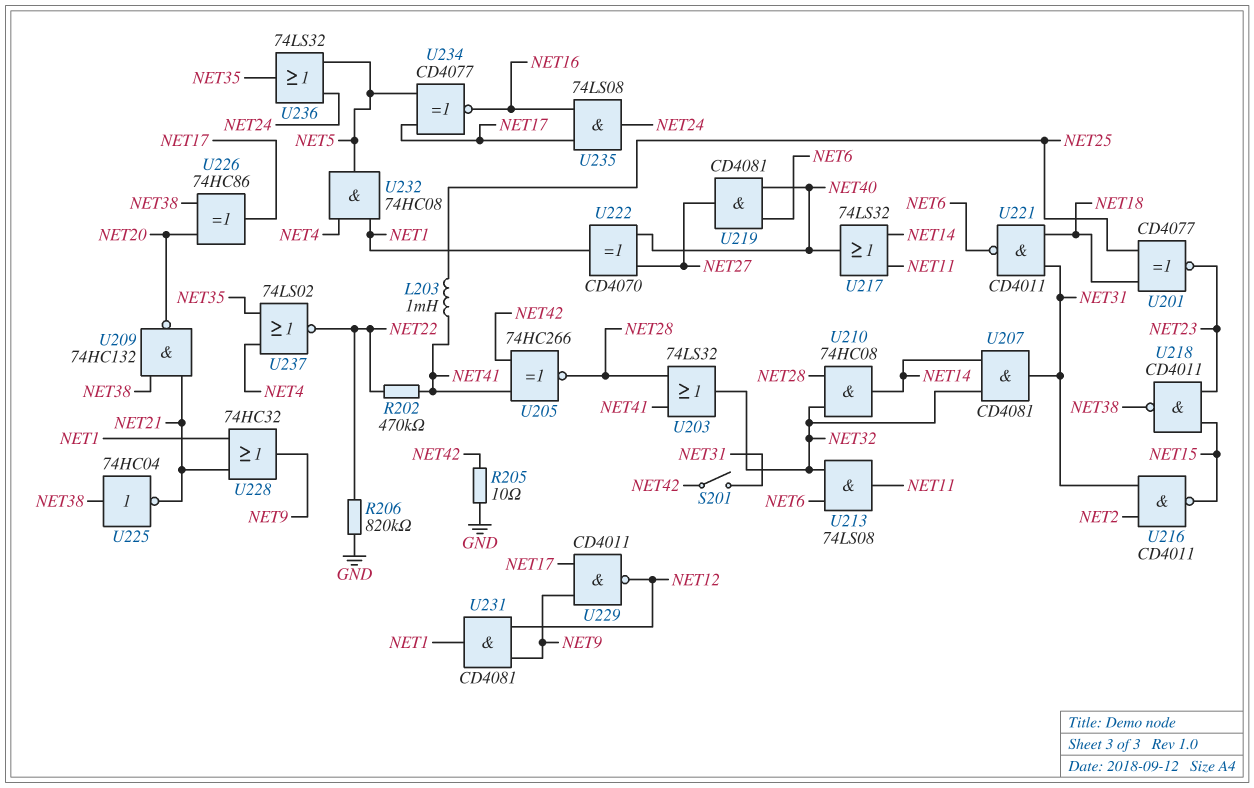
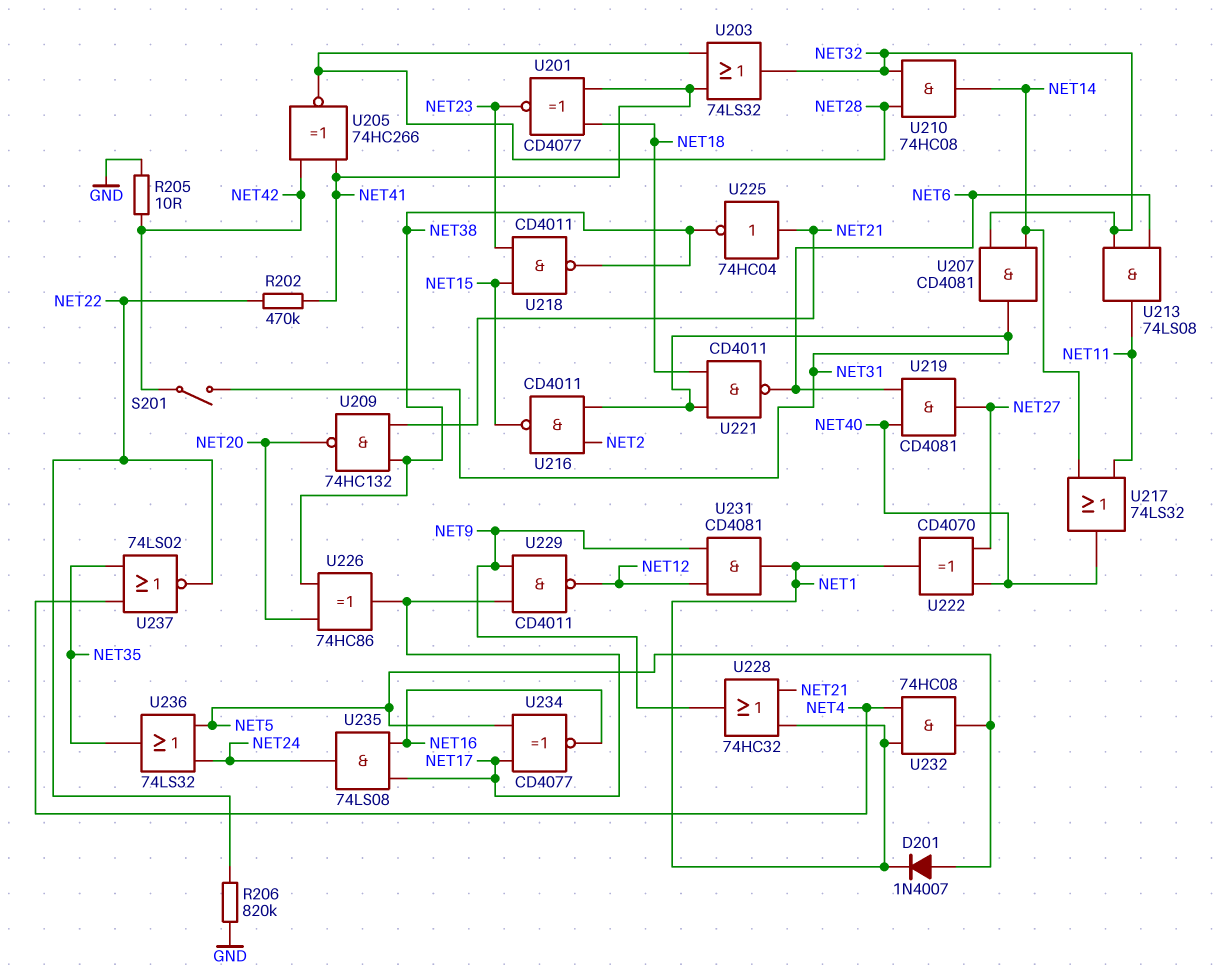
D201: none -> diode 1N4007 (A NET5, K NET1)
L203: 1mH (NET25, NET41) -> none
U201: XNOR CD4077 (in NET18, in NET25, out NET23) -> XNOR CD4077 (in NET18, in NET41, out NET23)
U225: NOT 74HC04 (in NET38, out NET21) -> NOT 74HC04 (in NET21, out NET38)

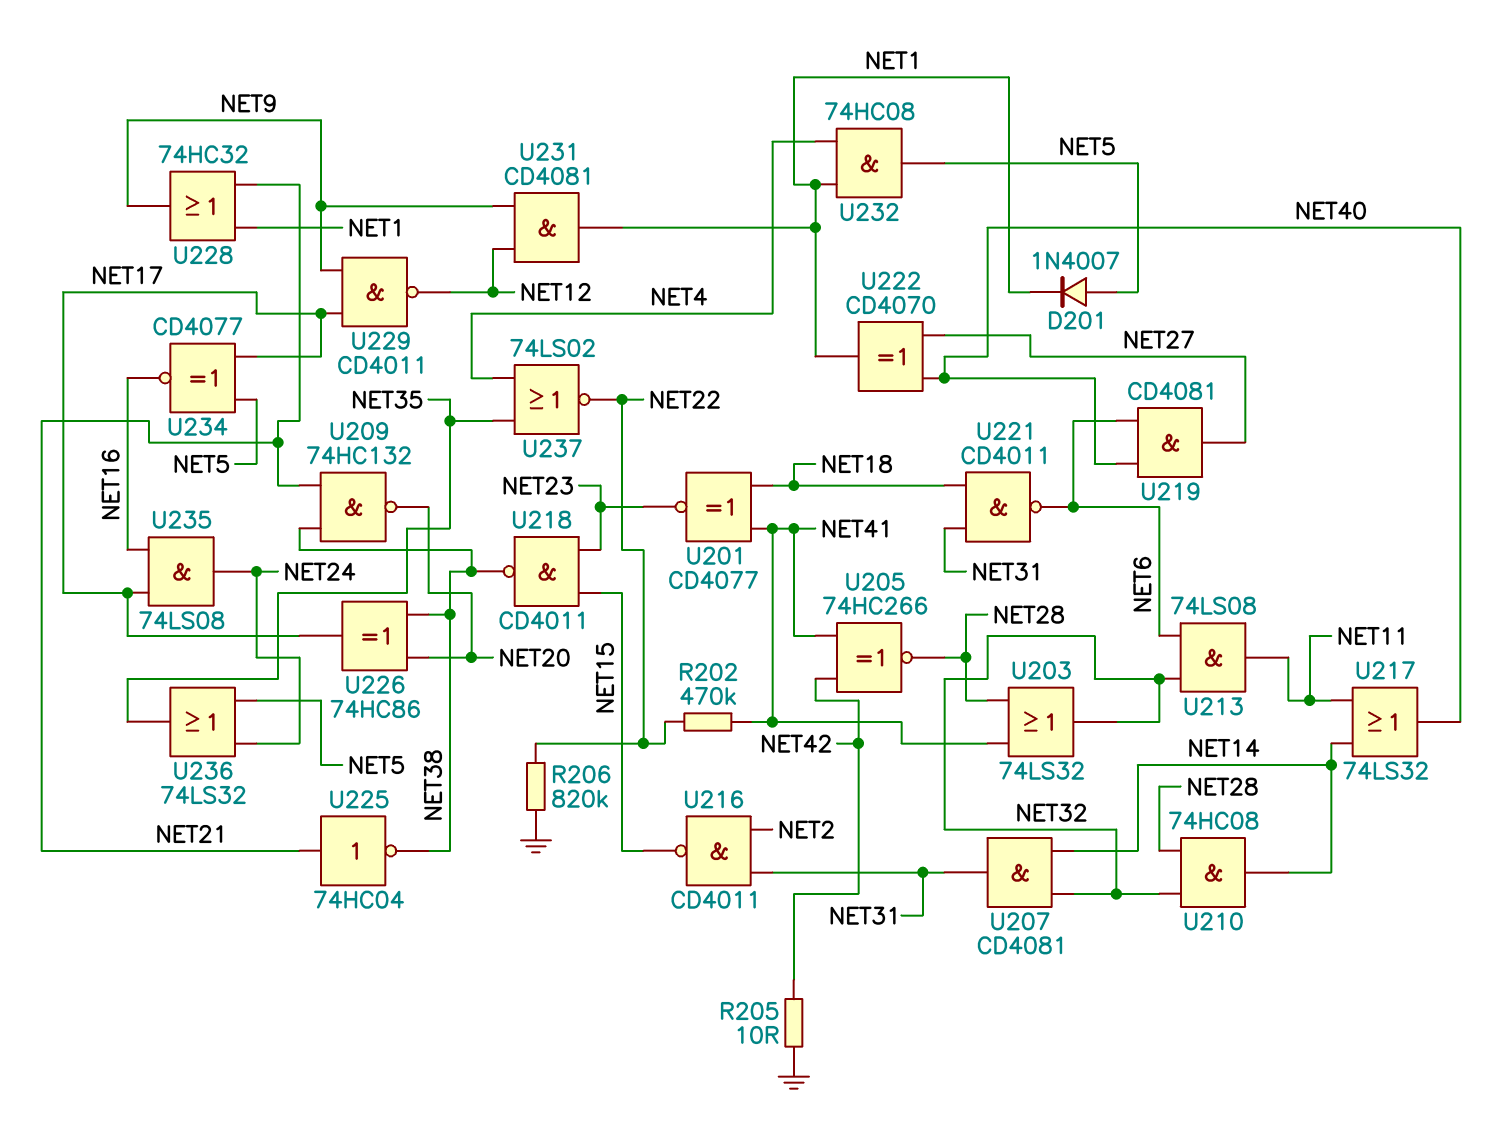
S201: switch (NET31, NET42) -> none

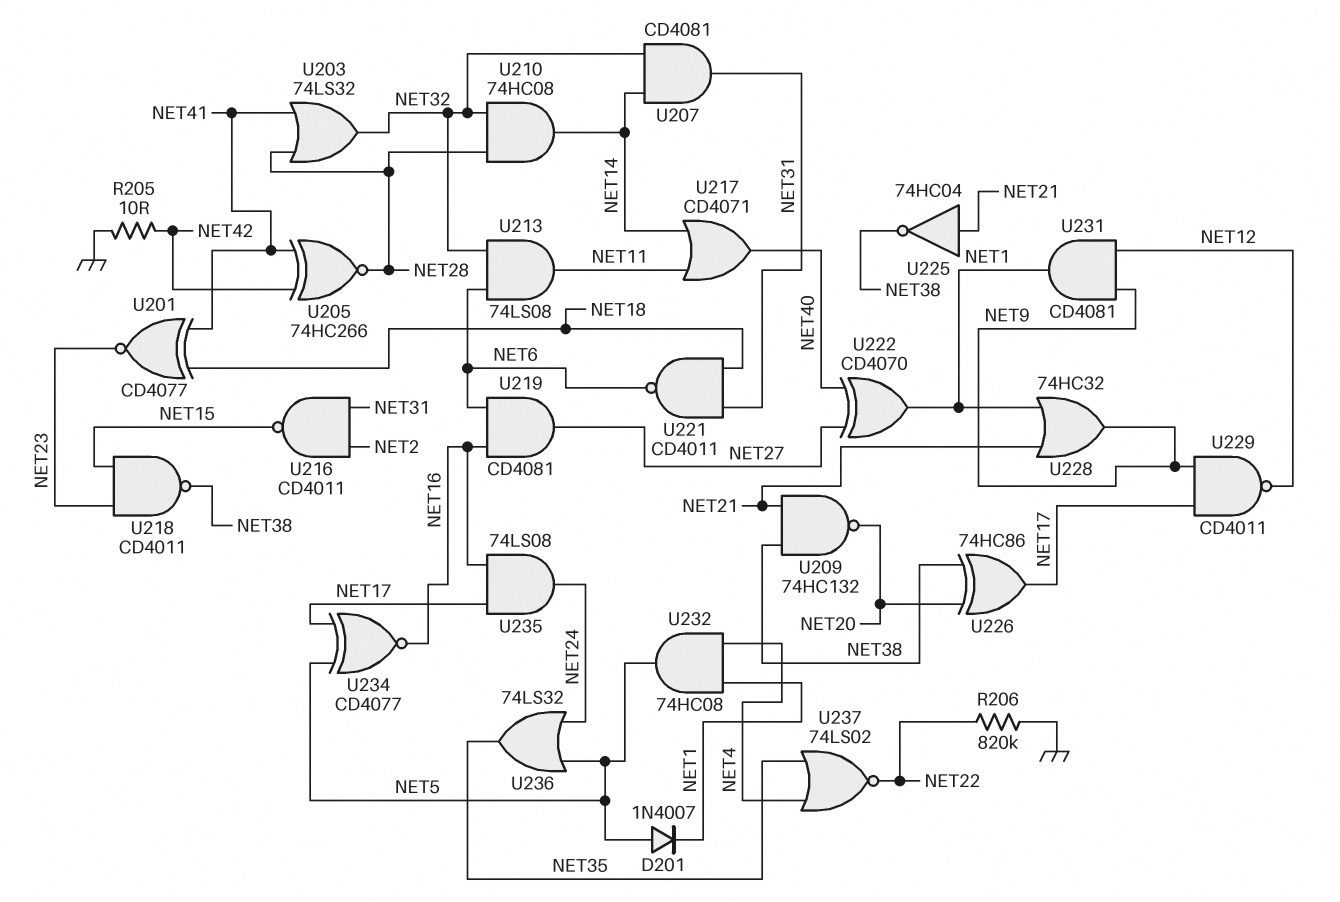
R202: 470k (NET22, NET41) -> none
U217: OR 74LS32 (in NET11, in NET14, out NET40) -> OR CD4071 (in NET11, in NET14, out NET40)
U219: AND CD4081 (in NET6, in NET40, out NET27) -> AND CD4081 (in NET6, in NET16, out NET27)

